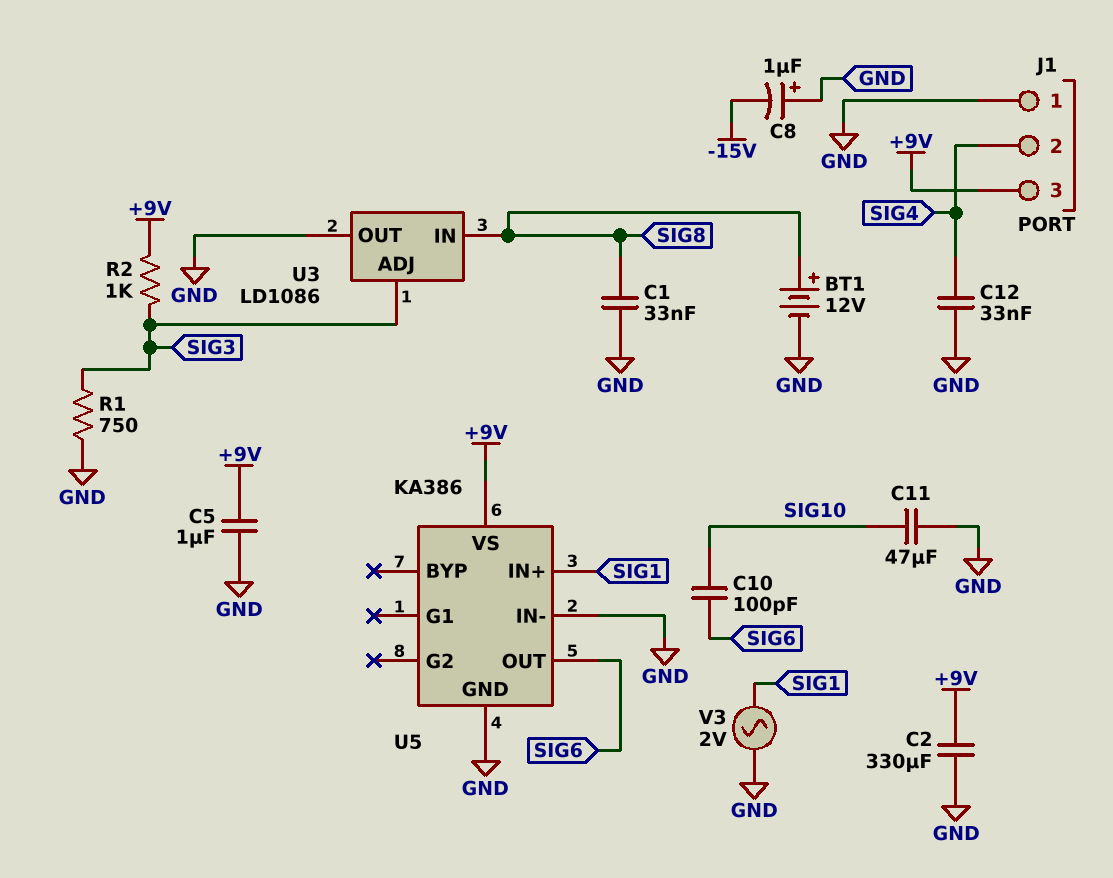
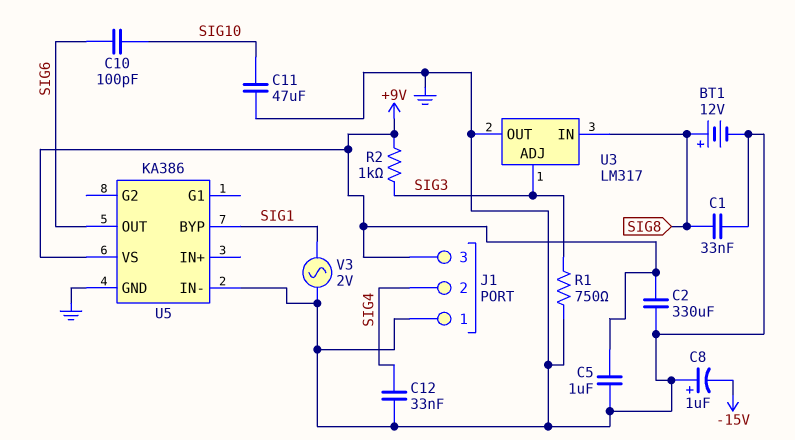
U3: LD1086 -> LM317
U5 pin BYP: none -> SIG1
U5 pin IN+: SIG1 -> none

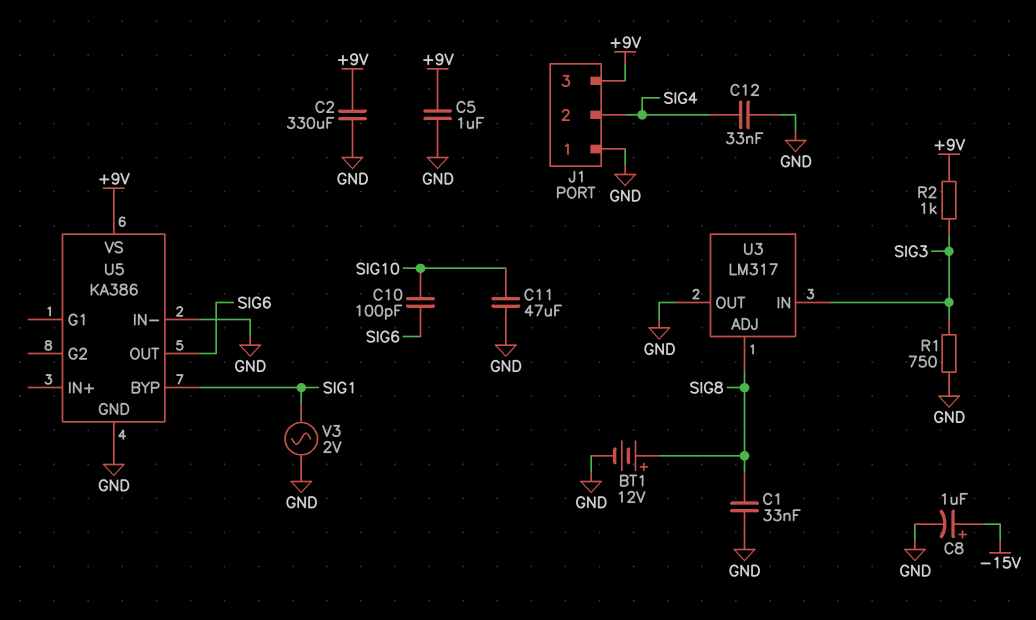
C8: 1uF (plus GND, minus -15V) -> 1uF (plus -15V, minus GND)
U3 pin ADJ: SIG3 -> SIG8
U3 pin IN: SIG8 -> SIG3

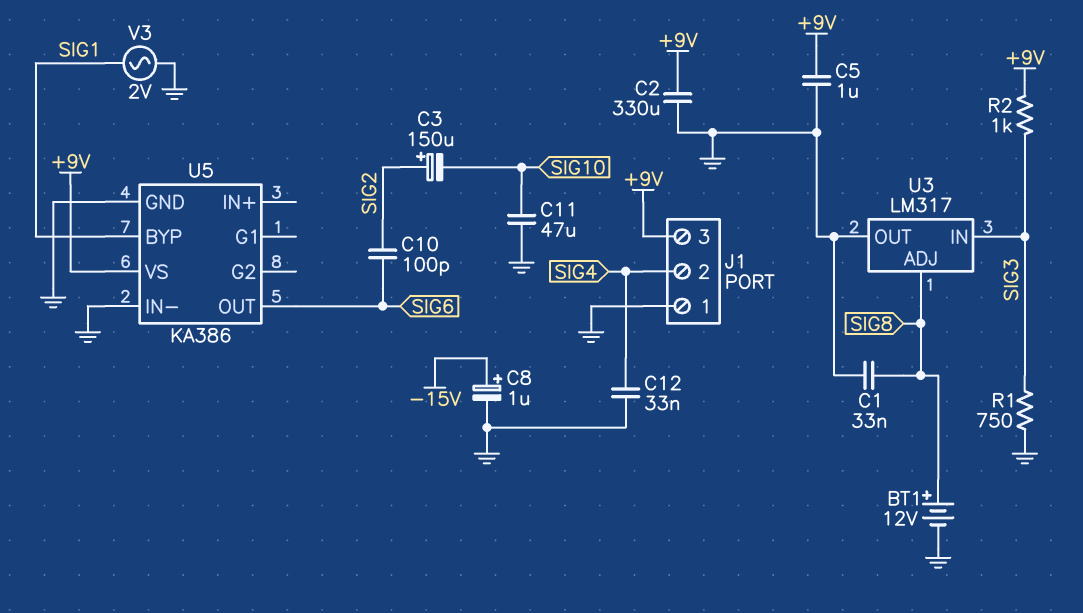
C3: none -> 150uF (plus SIG2, minus SIG10)
C10: 100pF (SIG6, SIG10) -> 100pF (SIG2, SIG6)

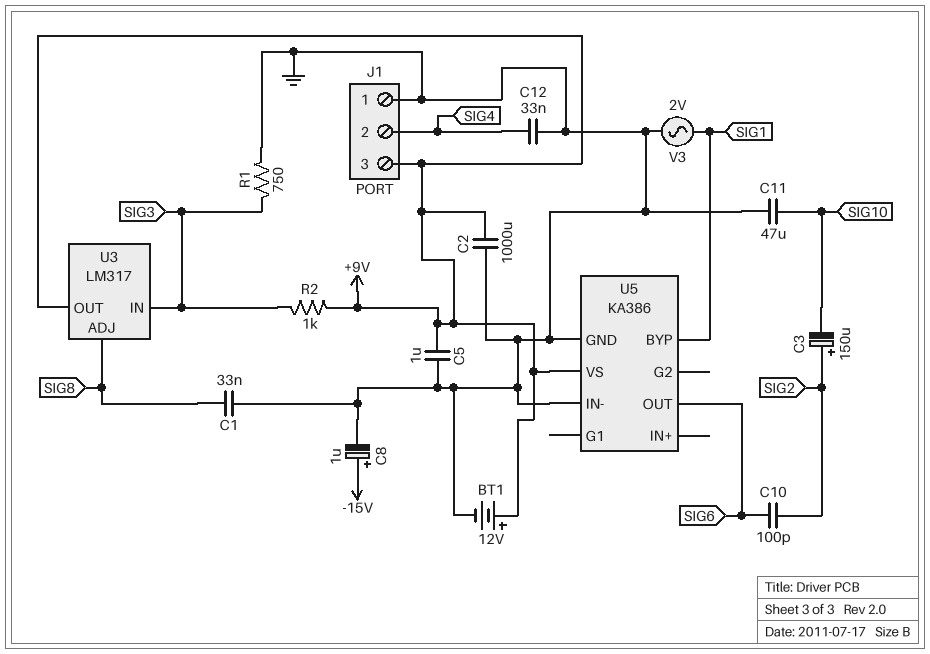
BT1: 12V (plus SIG8, minus GND) -> 12V (plus +9V, minus GND)
C2: 330uF (+9V, GND) -> 1000uF (+9V, GND)
U3 pin OUT: GND -> +9V

